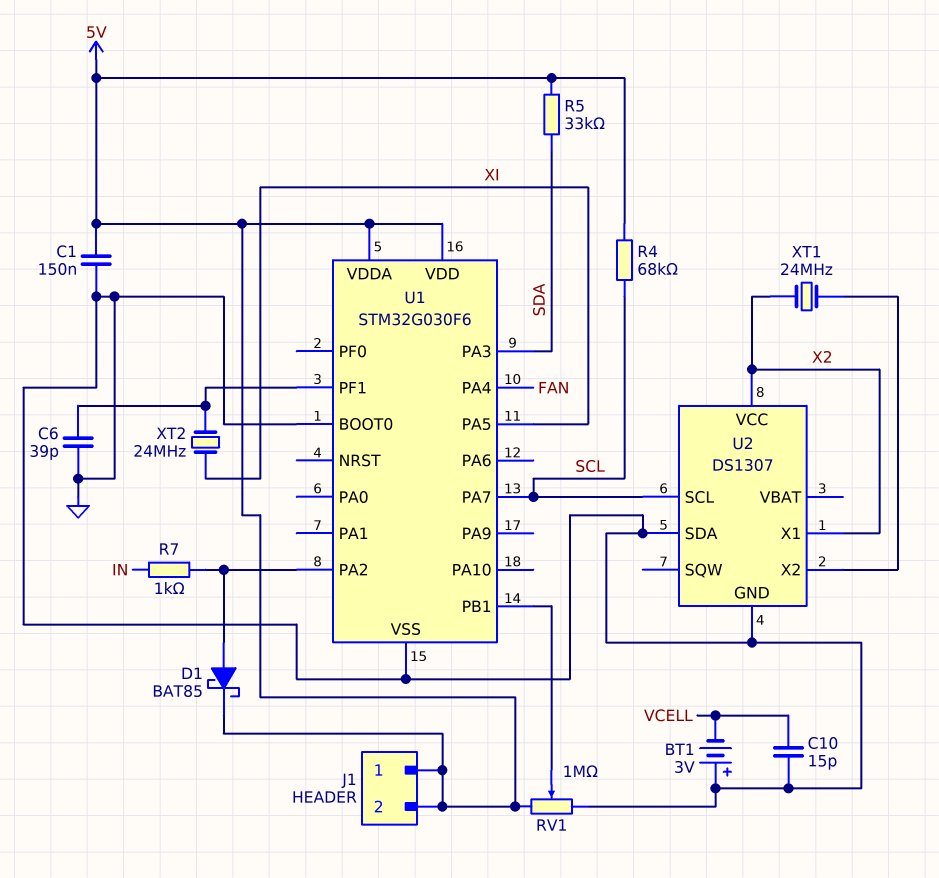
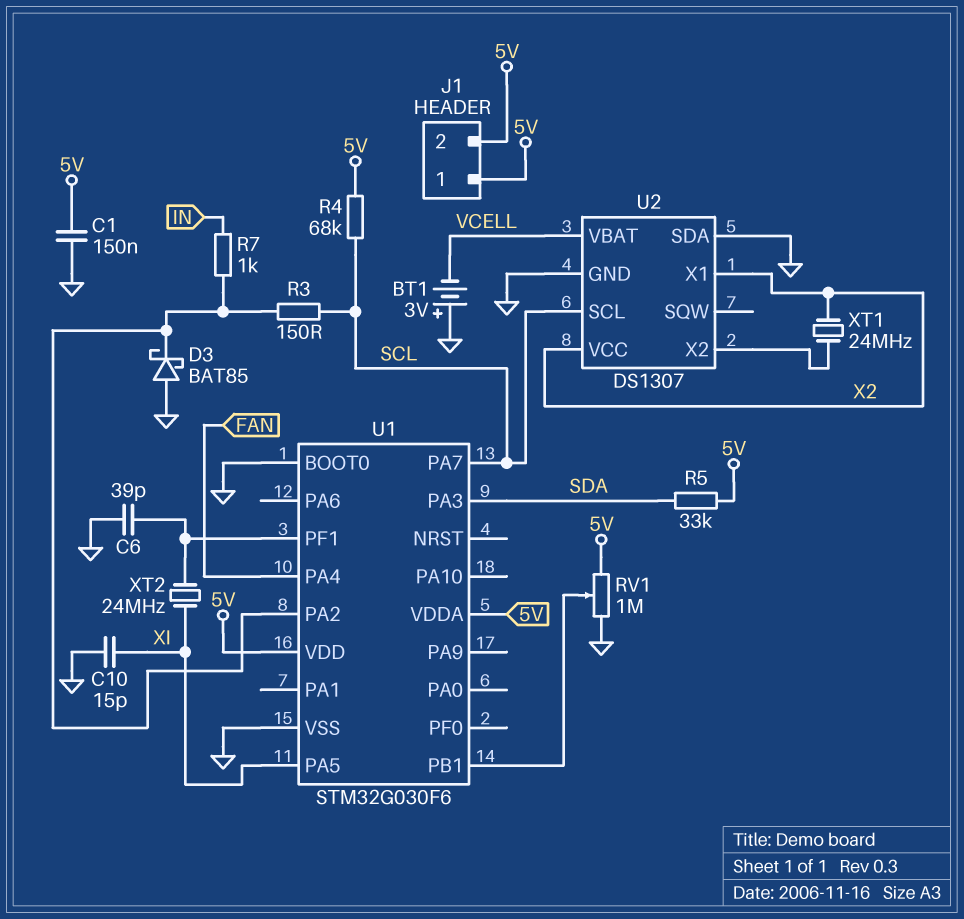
C10: 15pF (GND, VCELL) -> 15pF (GND, XI)
D1: schottky BAT85 (A U1/PA2, K 5V) -> none
D3: none -> schottky BAT85 (A GND, K U1/PA2)
R3: none -> 150 (SCL, U1/PA2)
U2 pin VBAT: none -> VCELL

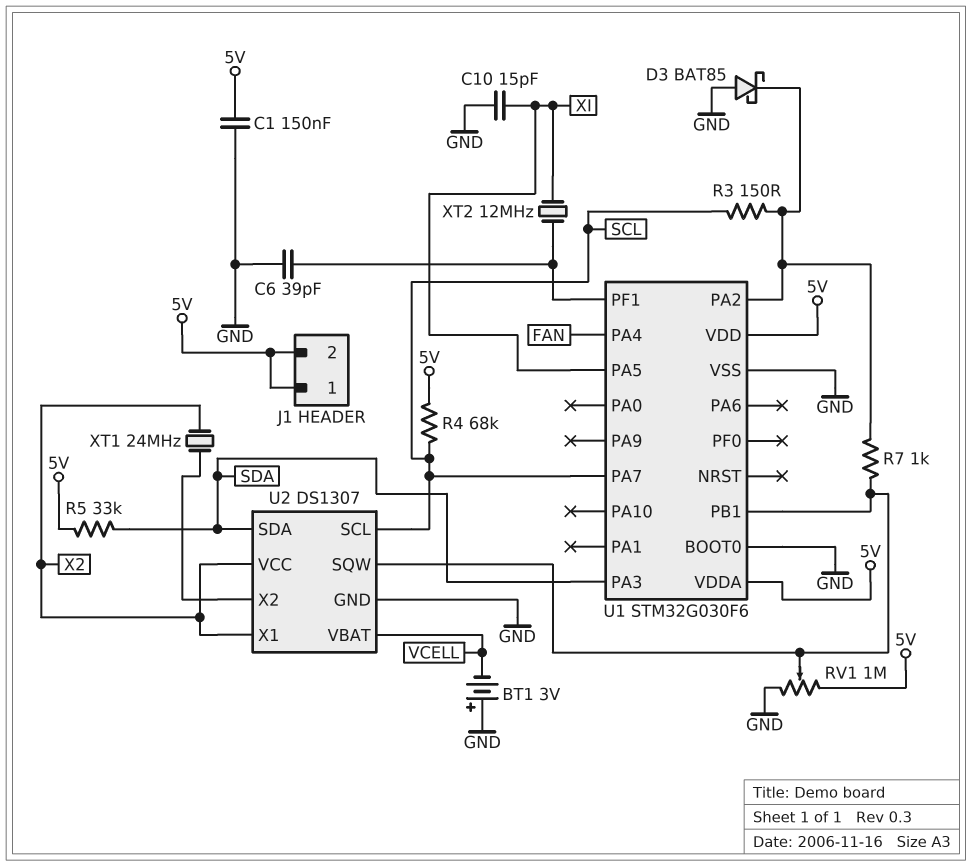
R7: 1k (IN, U1/PA2) -> 1k (U1/PA2, U1/PB1)
U2 pin SDA: GND -> SDA
U2 pin SQW: none -> U1/PB1
XT2: 24MHz (U1/PF1, XI) -> 12MHz (U1/PF1, XI)

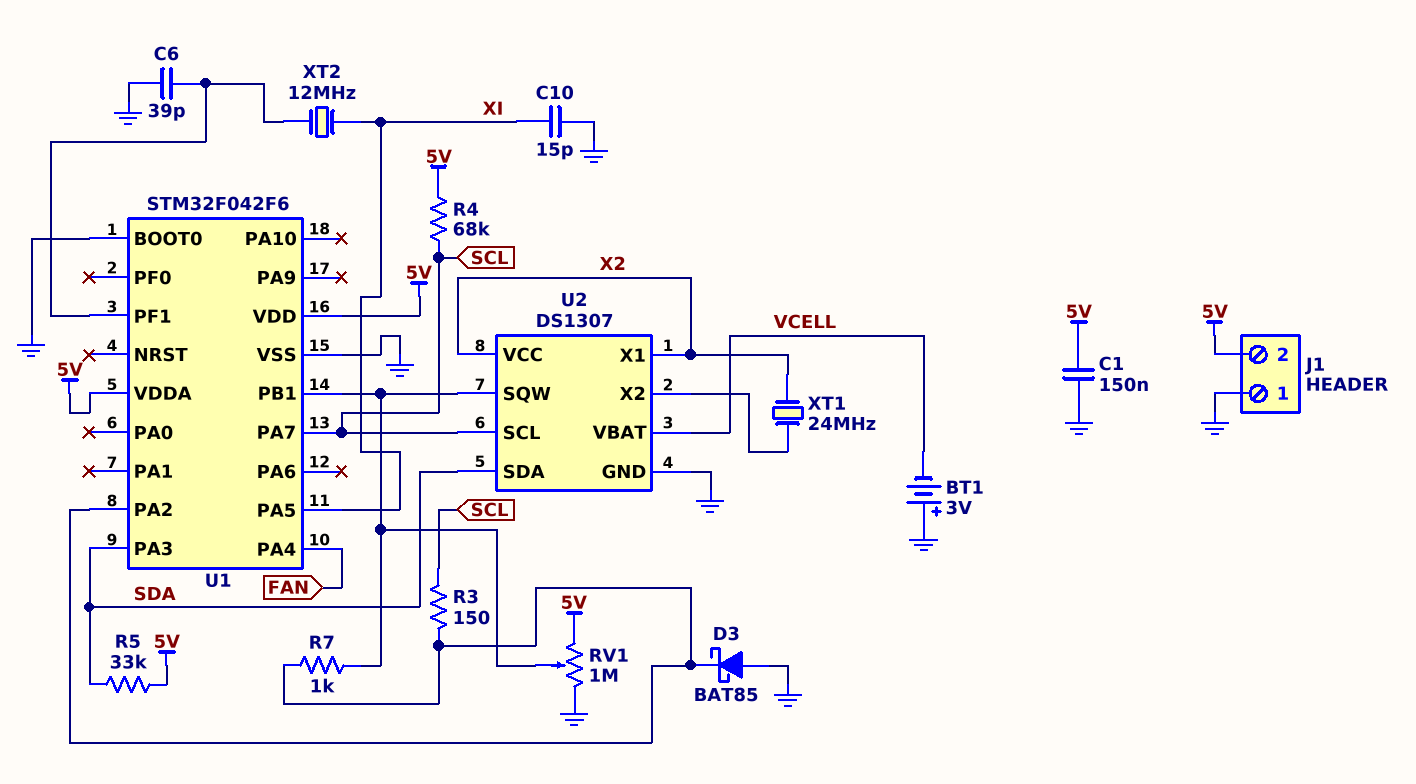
J1 pin 1: 5V -> GND
U1: STM32G030F6 -> STM32F042F6

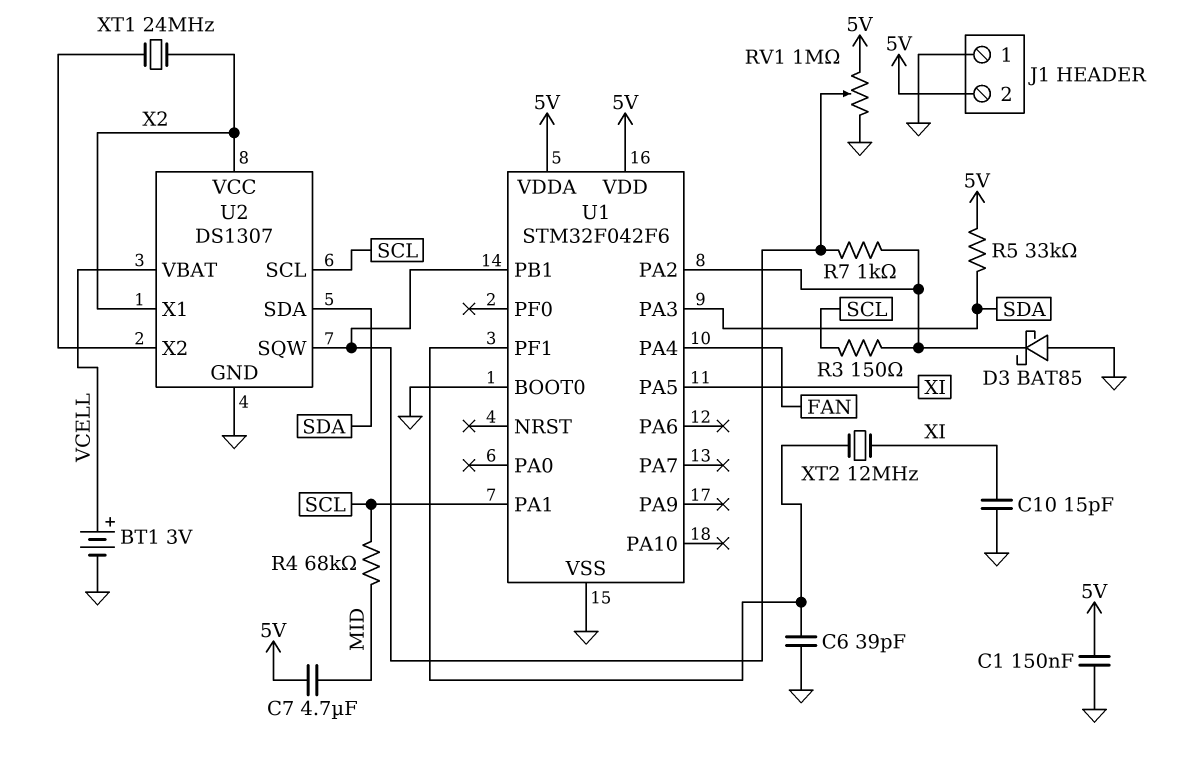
BT1: 3V (plus GND, minus VCELL) -> 3V (plus VCELL, minus GND)
C7: none -> 4.7uF (5V, MID)
R4: 68k (5V, SCL) -> 68k (MID, SCL)
U1 pin PA1: none -> SCL
U1 pin PA7: SCL -> none

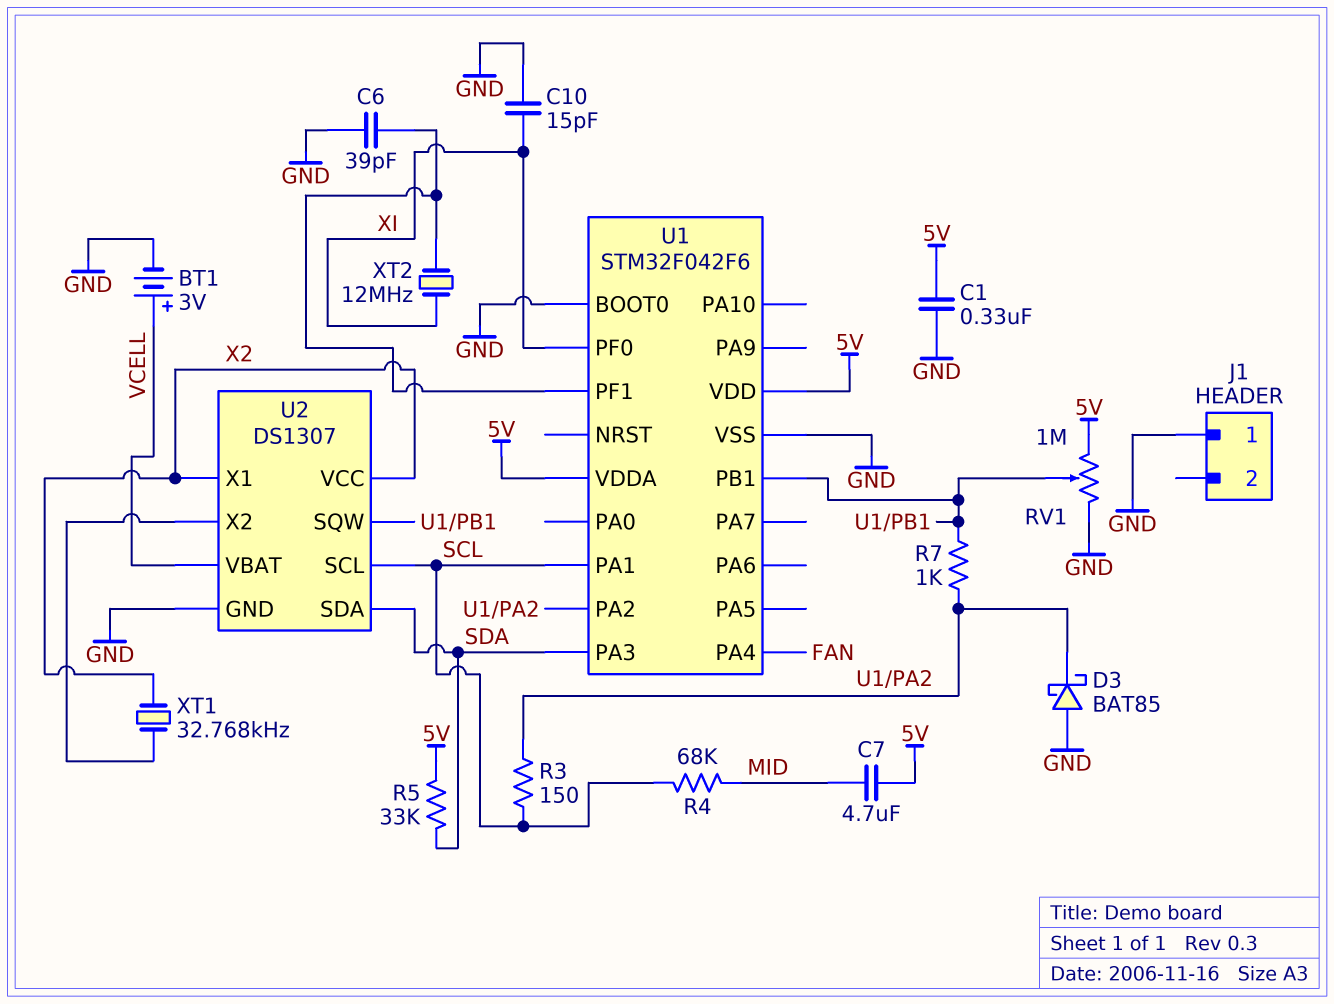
C1: 150nF (5V, GND) -> 330nF (5V, GND)
J1 pin 2: 5V -> none
U1 pin PA5: XI -> none
U1 pin PF0: none -> XI
XT1: 24MHz (U2/X2, X2) -> 32.768kHz (U2/X2, X2)

